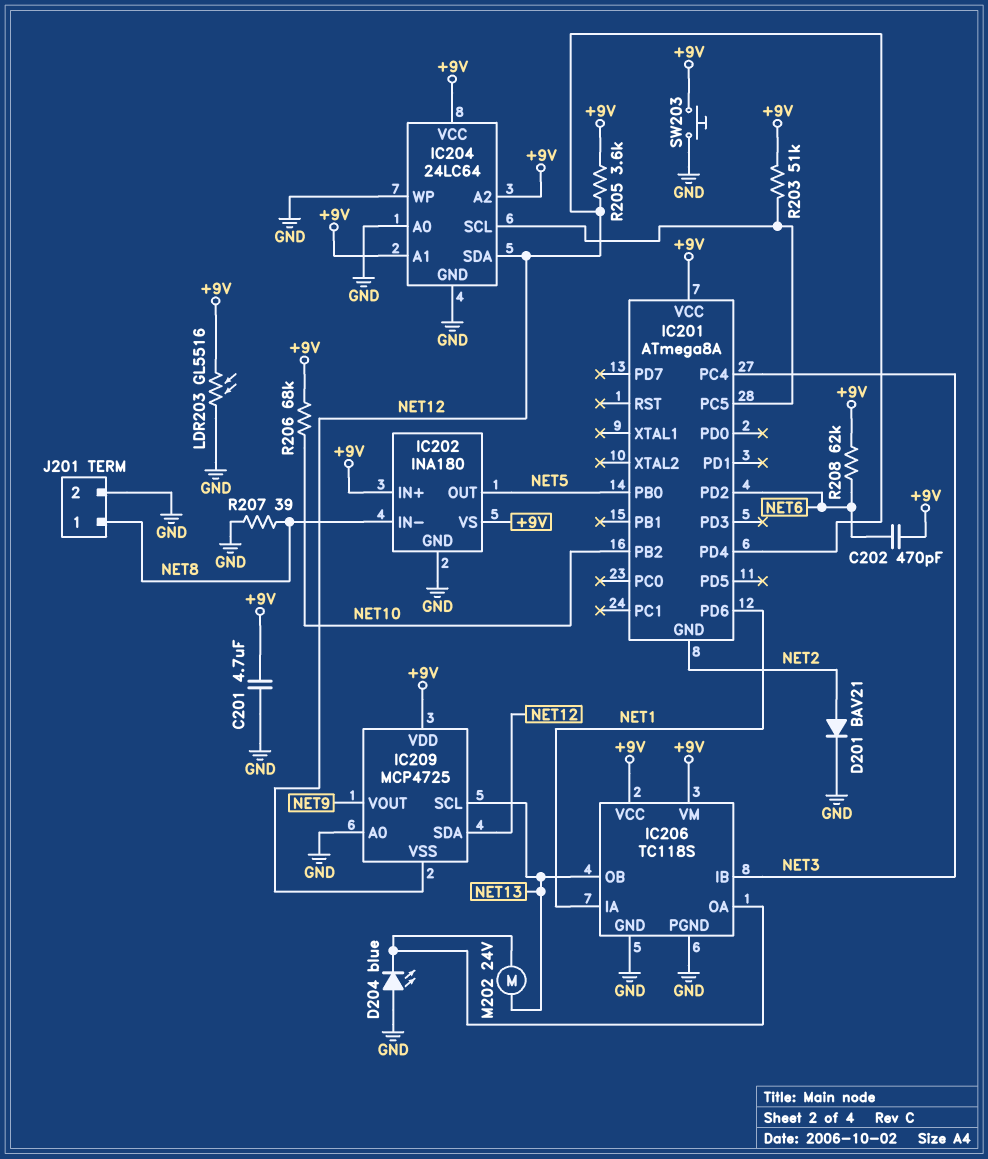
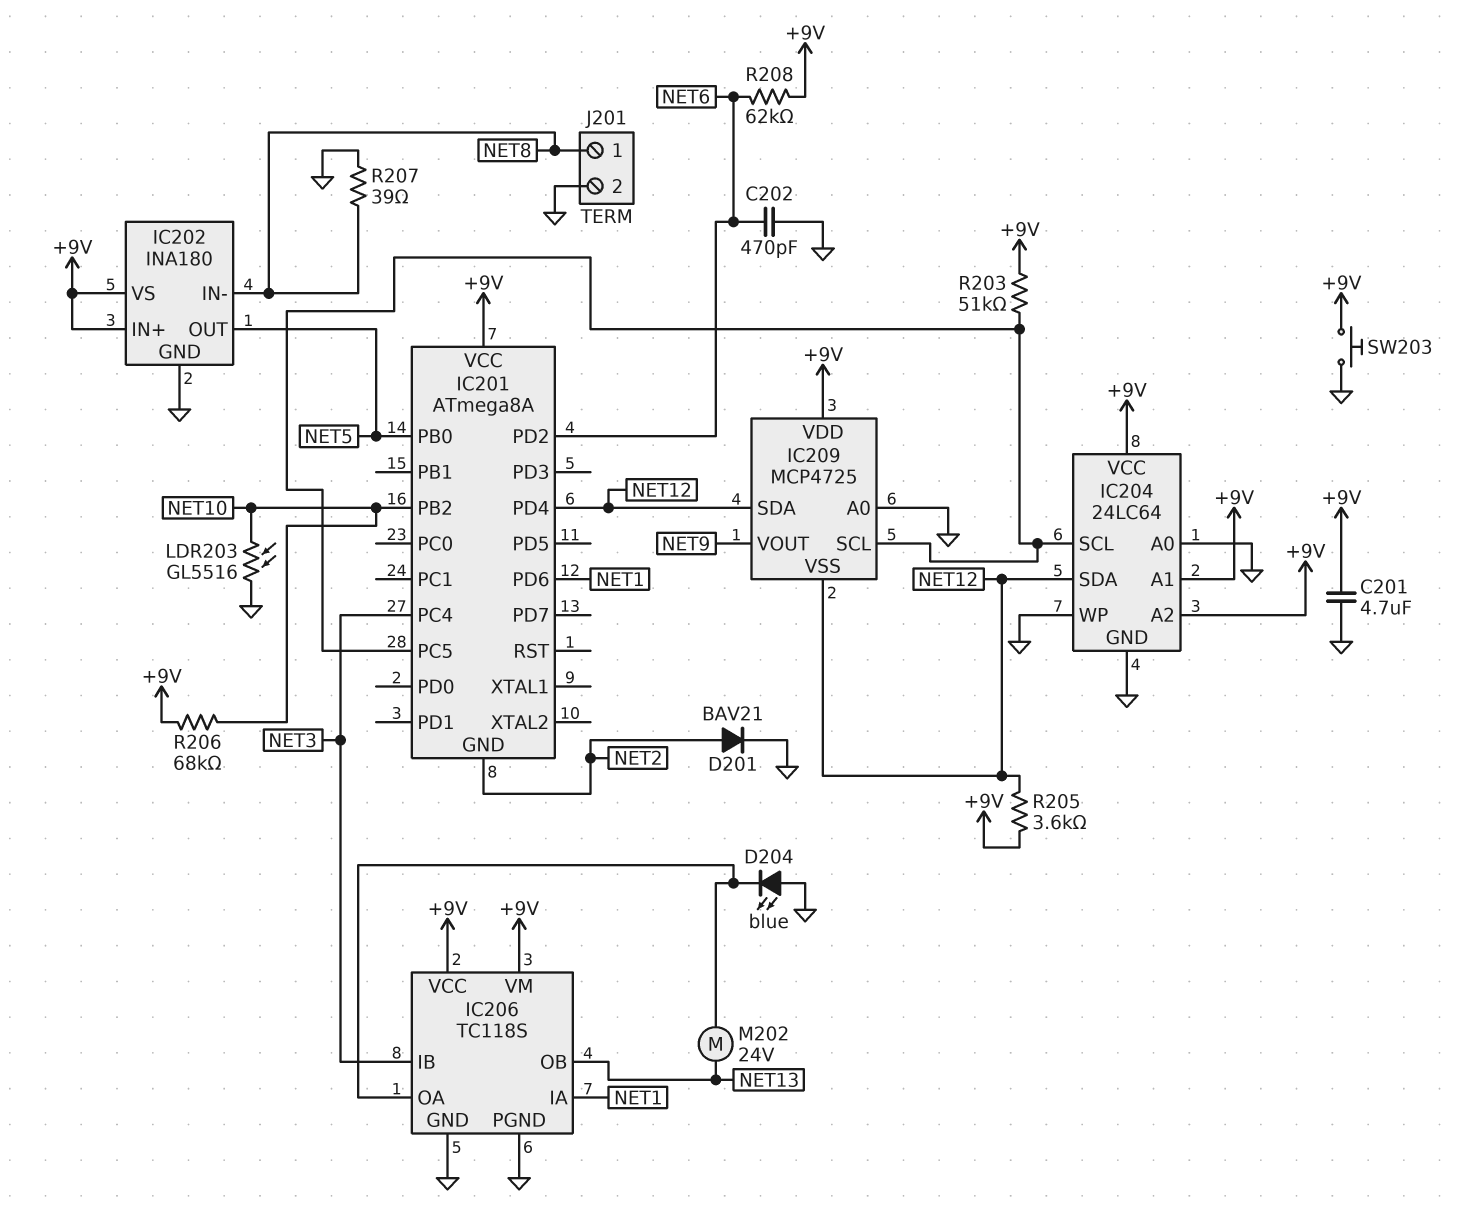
C202: 470pF (+9V, NET6) -> 470pF (GND, NET6)
IC209 pin SCL: NET13 -> IC201/PC5
LDR203: GL5516 (+9V, GND) -> GL5516 (GND, NET10)

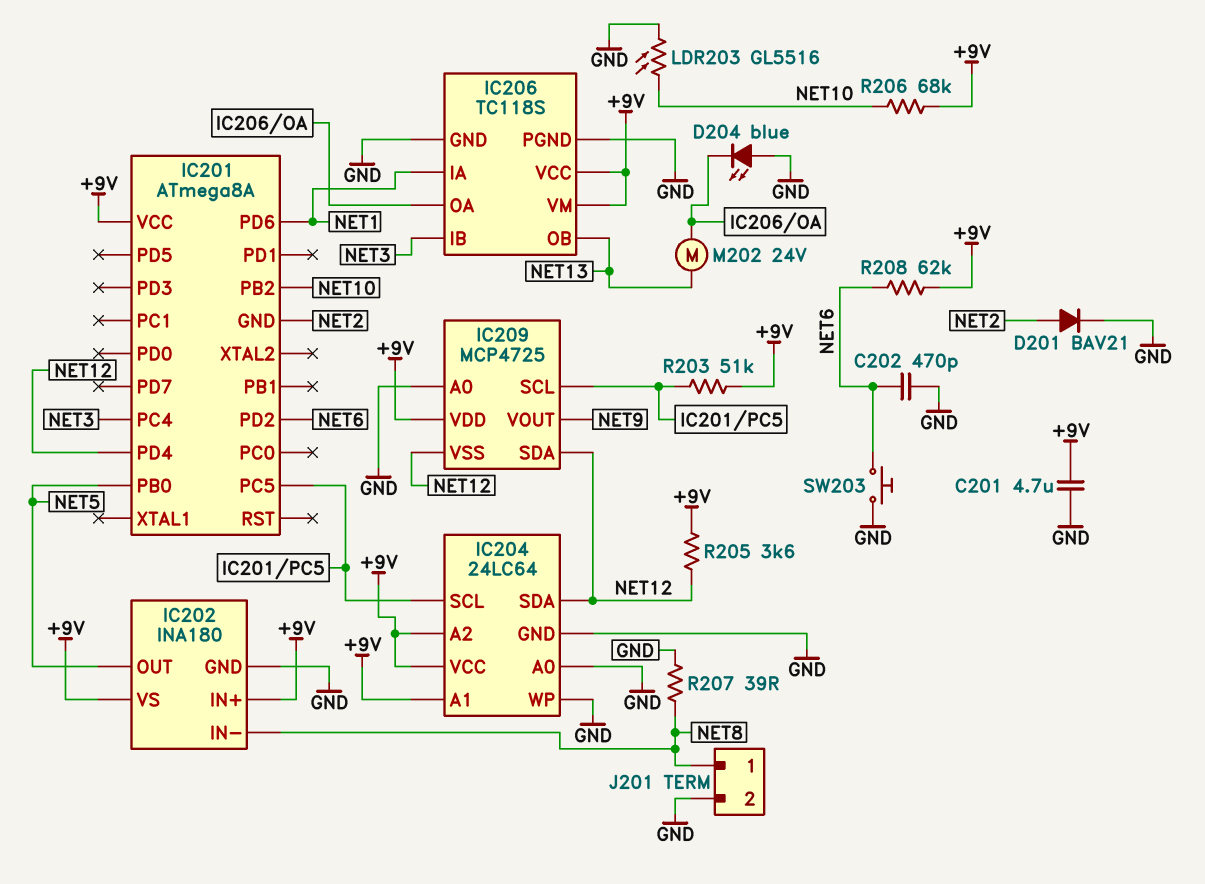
SW203: button (+9V, GND) -> button (GND, NET6)

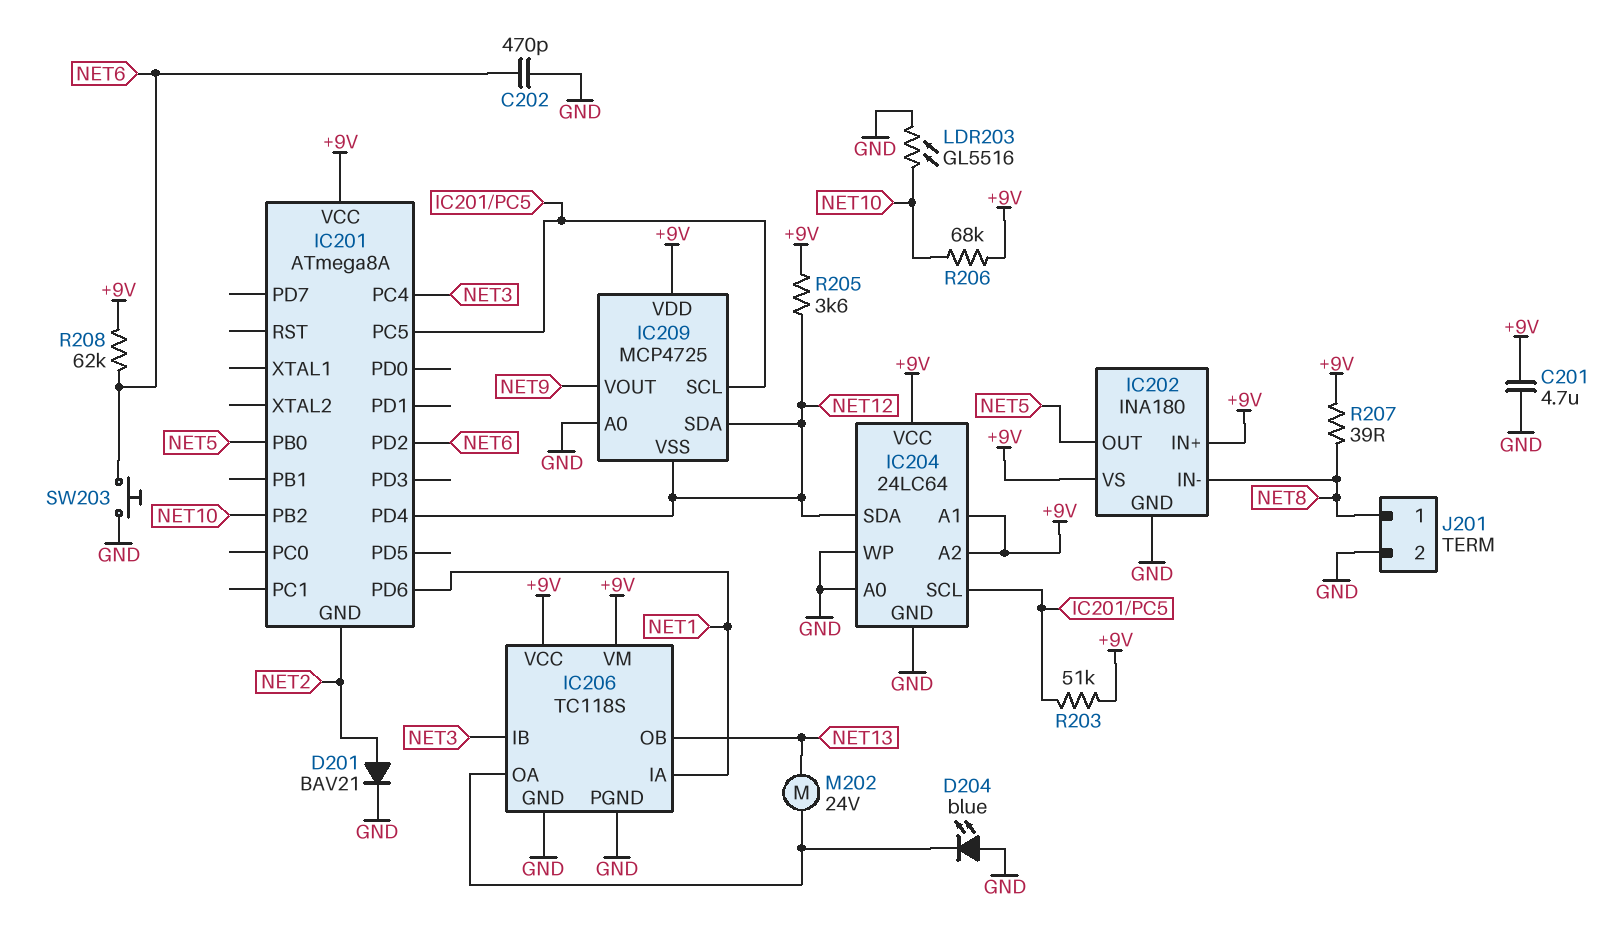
R207: 39 (GND, NET8) -> 39 (+9V, NET8)

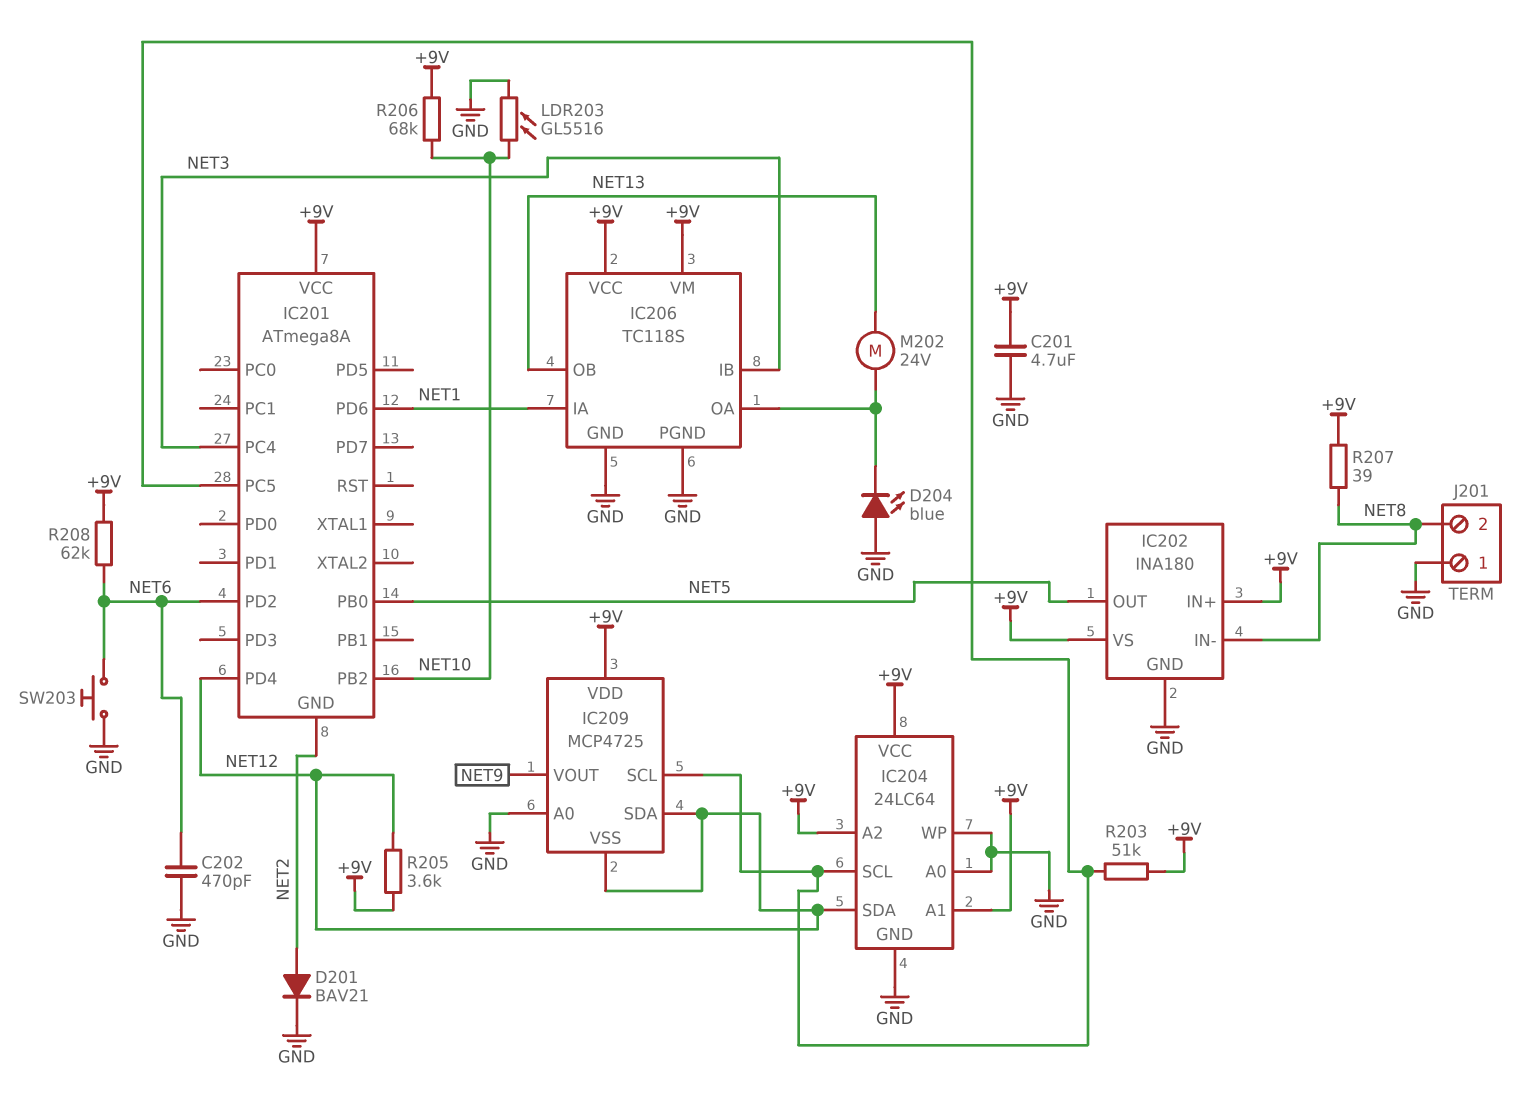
J201 pin 1: NET8 -> GND
J201 pin 2: GND -> NET8

